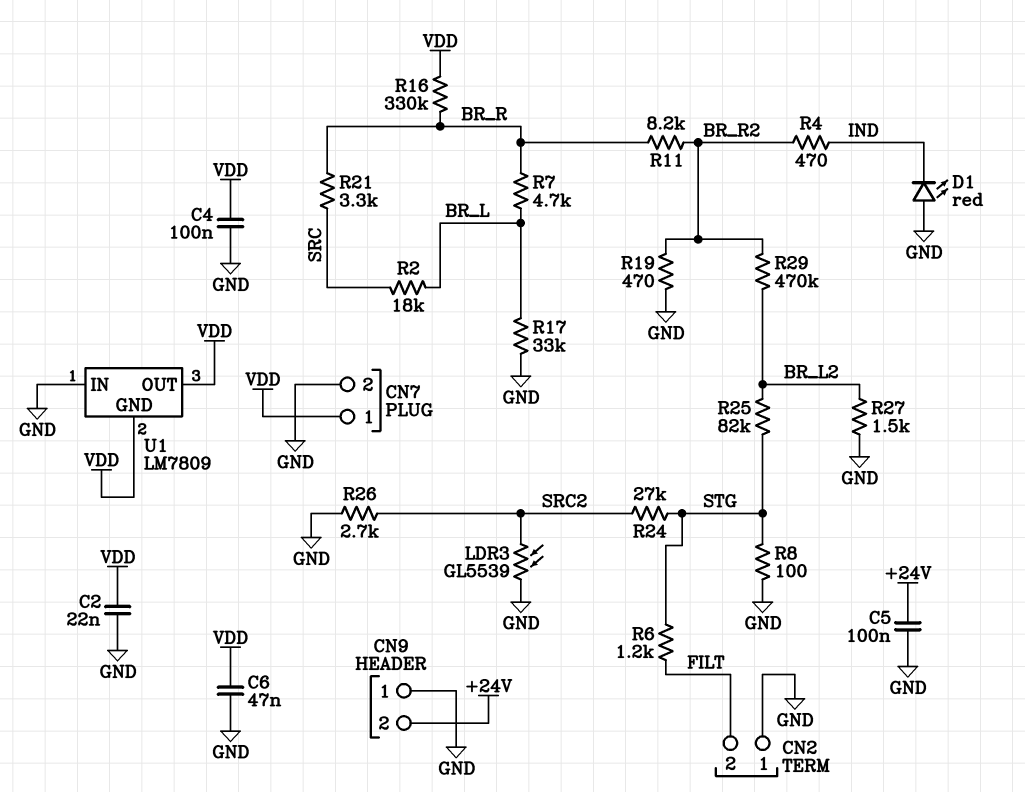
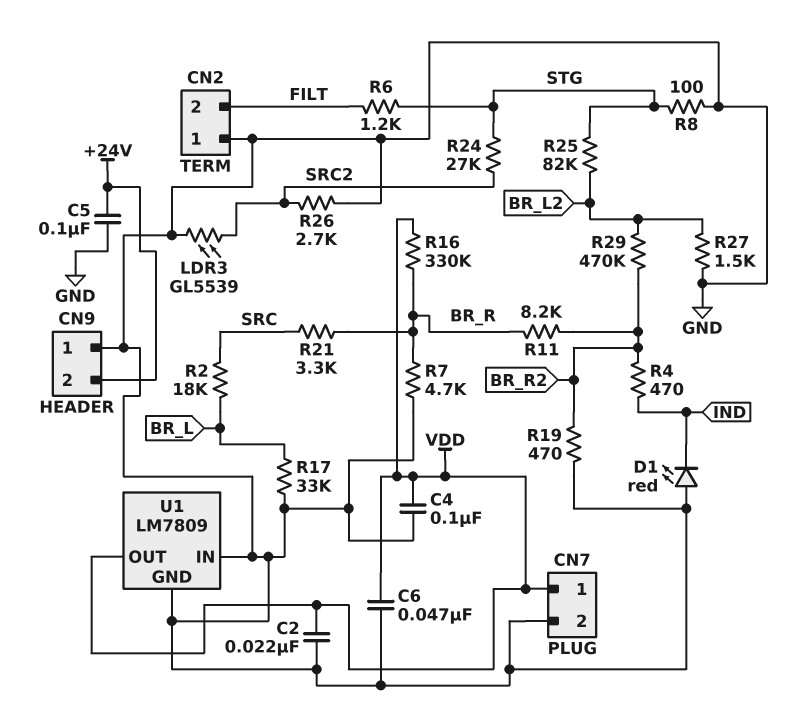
R7: 4.7k (BR_L, BR_R) -> 4.7k (BR_R, GND)
U1 pin GND: VDD -> GND

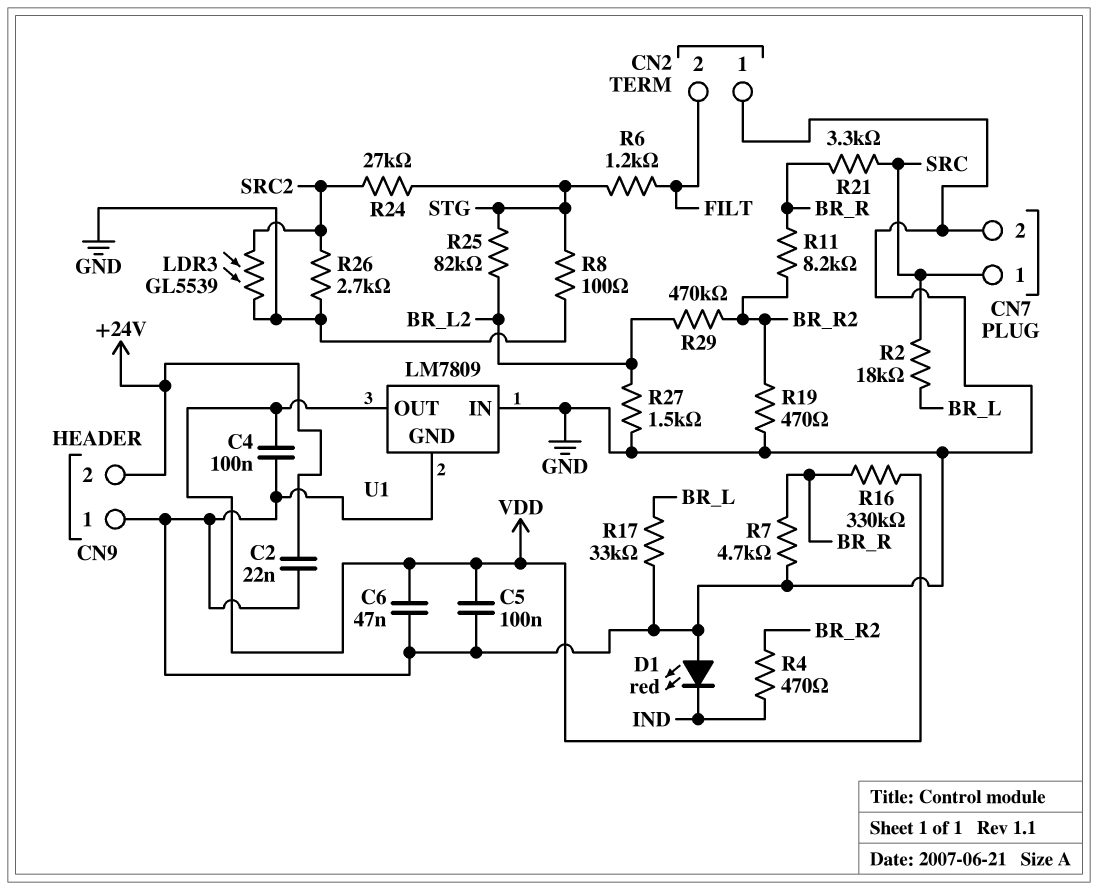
C2: 22nF (GND, VDD) -> 22nF (+24V, GND)
C5: 100nF (+24V, GND) -> 100nF (GND, VDD)
CN7 pin 1: VDD -> SRC

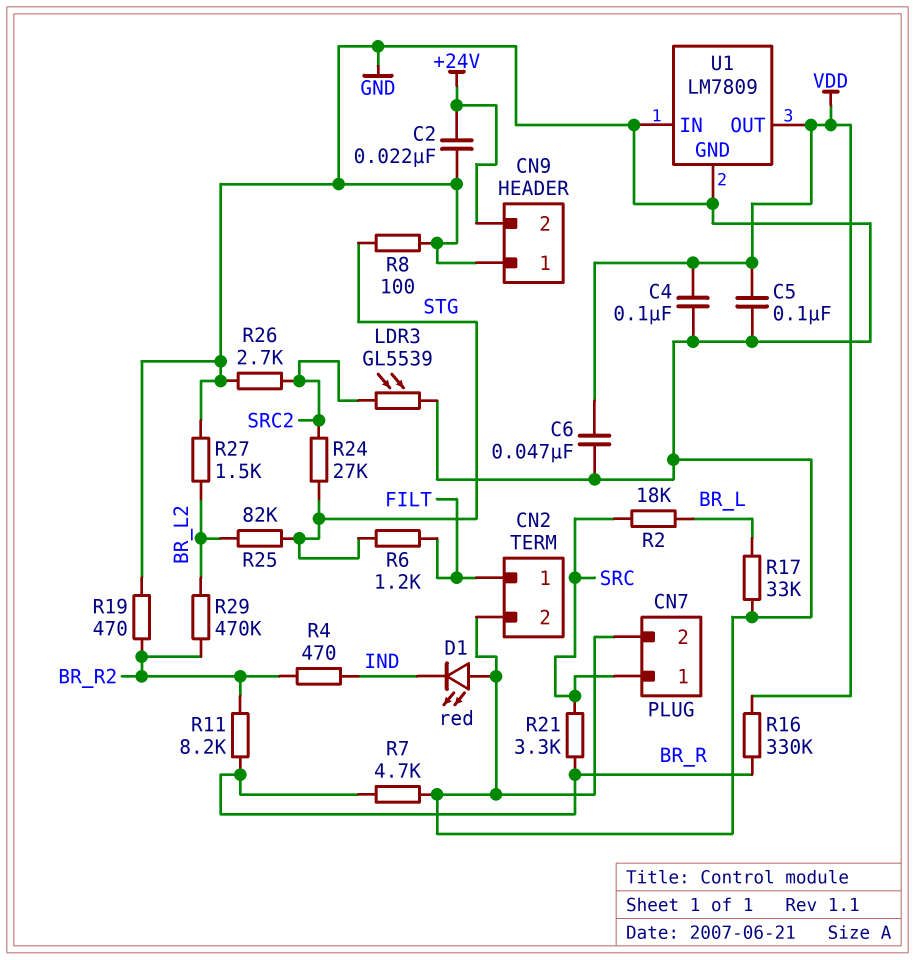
CN2 pin 1: GND -> FILT
CN2 pin 2: FILT -> GND

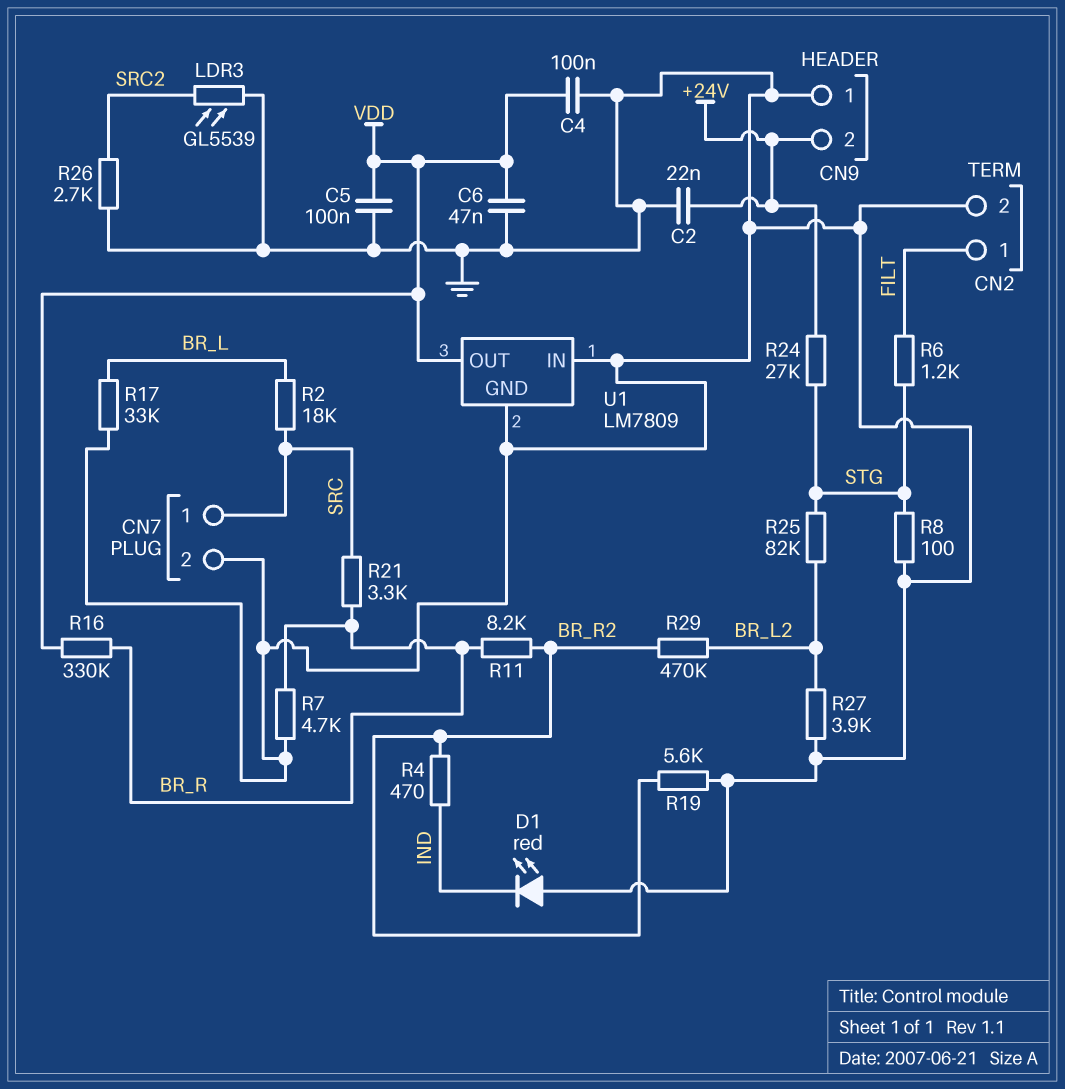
R19: 470 (BR_R2, GND) -> 5.6k (BR_R2, GND)
R24: 27k (SRC2, STG) -> 27k (+24V, STG)
R27: 1.5k (BR_L2, GND) -> 3.9k (BR_L2, GND)

